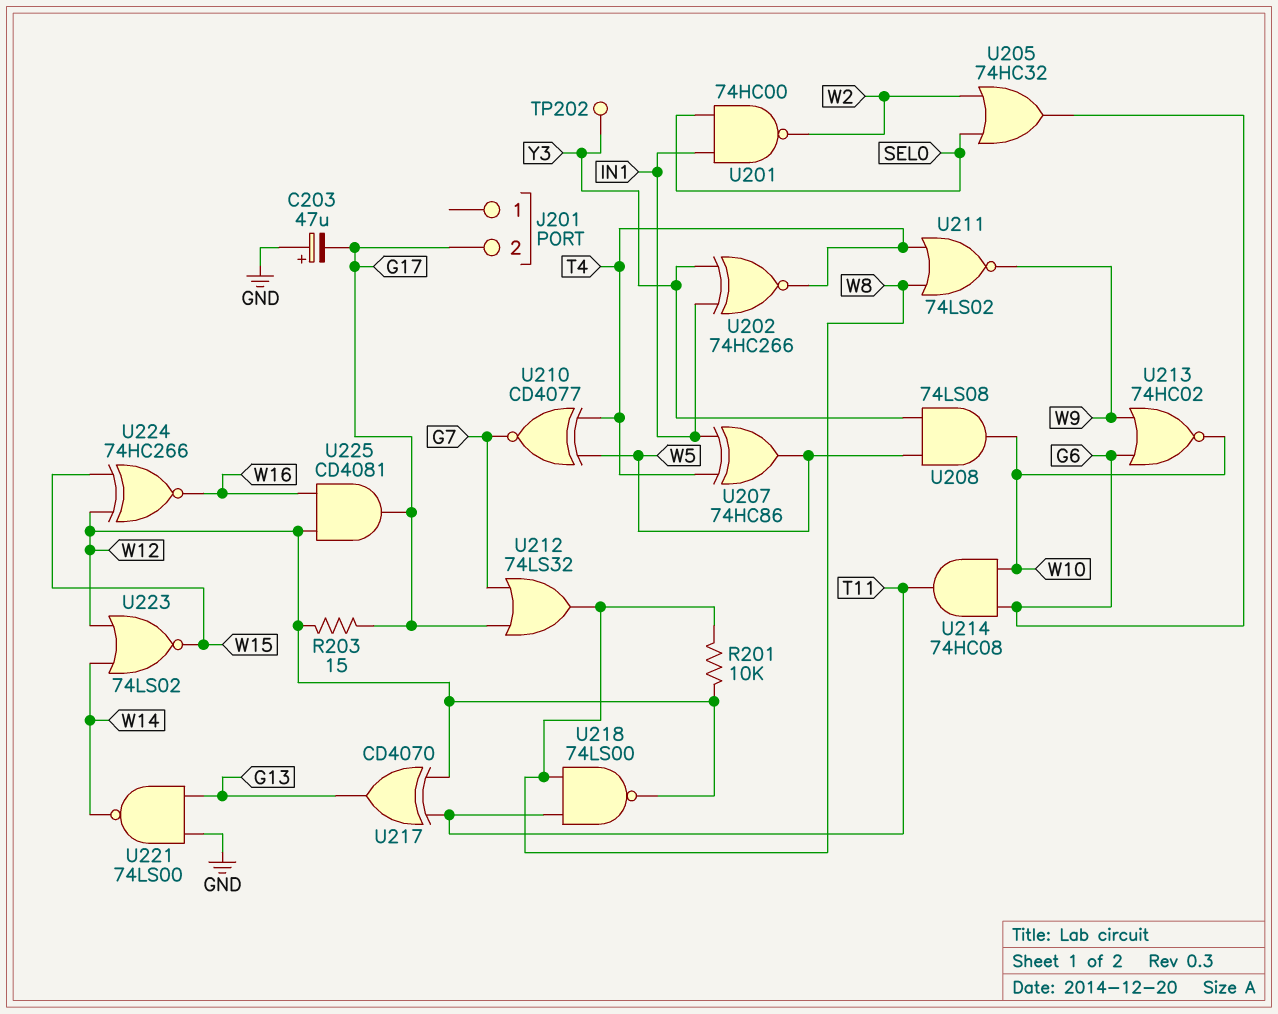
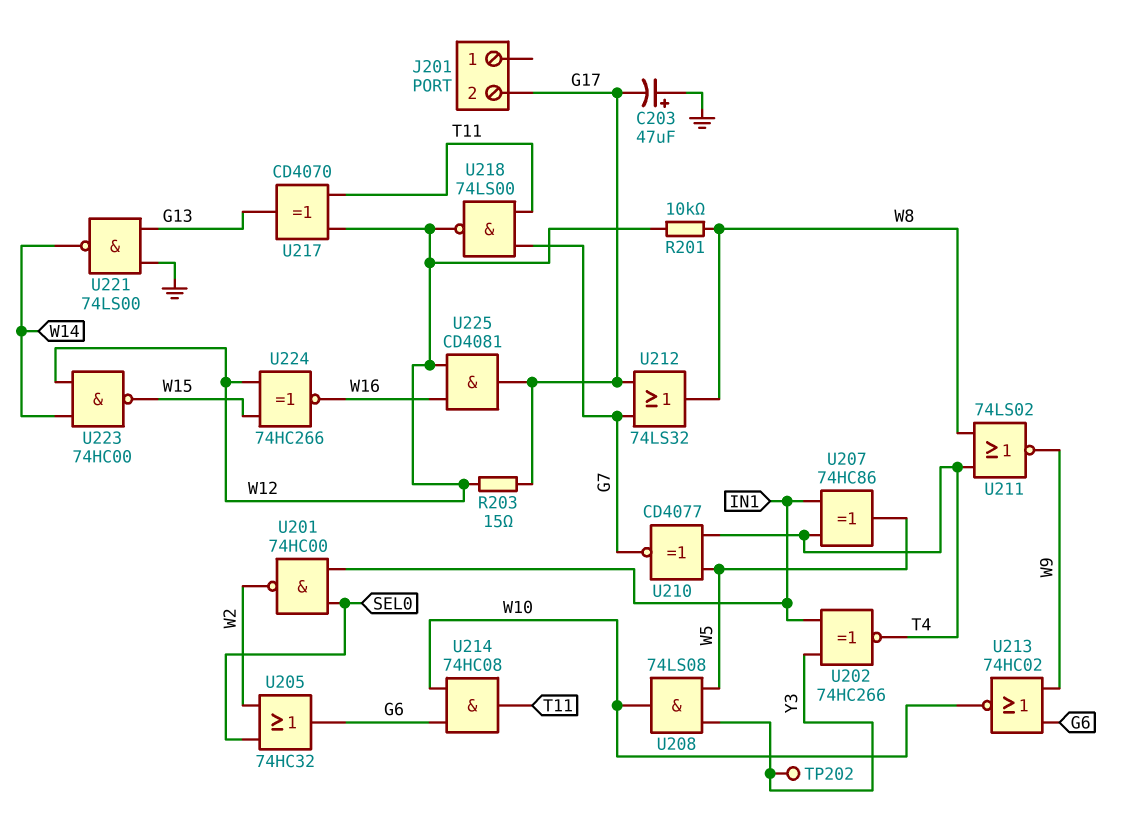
U218: NAND 74LS00 (in T11, in W8, out W12) -> NAND 74LS00 (in G7, in T11, out W12)
U223: NOR 74LS02 (in W12, in W14, out W15) -> NAND 74HC00 (in W12, in W14, out W15)

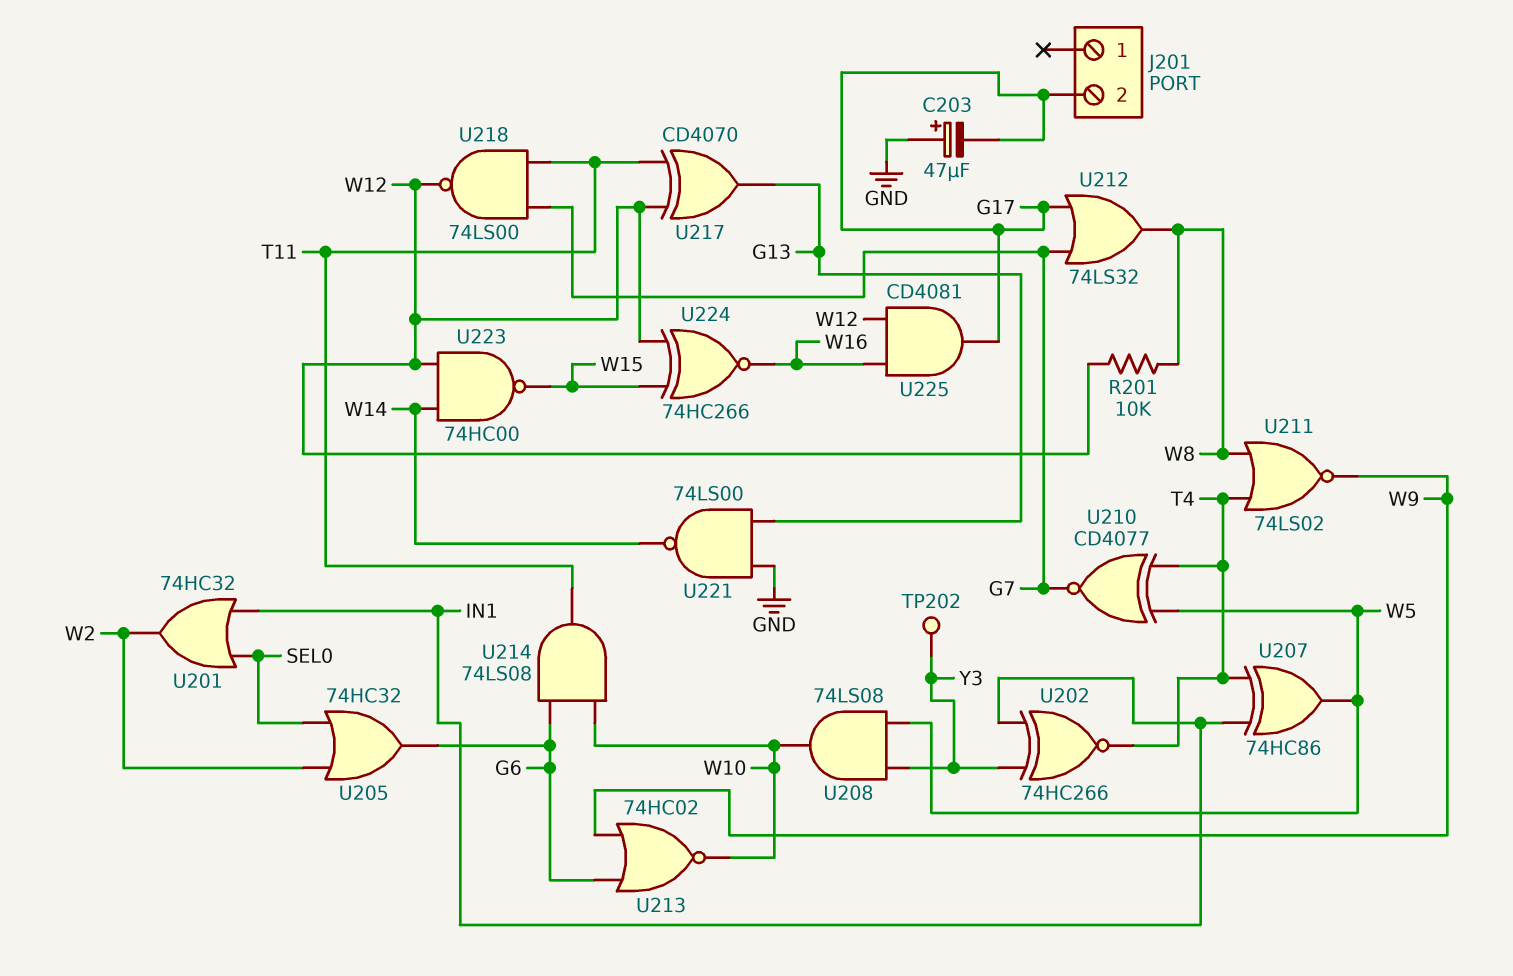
R203: 15 (G17, W12) -> none
U201: NAND 74HC00 (in IN1, in SEL0, out W2) -> OR 74HC32 (in IN1, in SEL0, out W2)
U214: AND 74HC08 (in G6, in W10, out T11) -> AND 74LS08 (in G6, in W10, out T11)

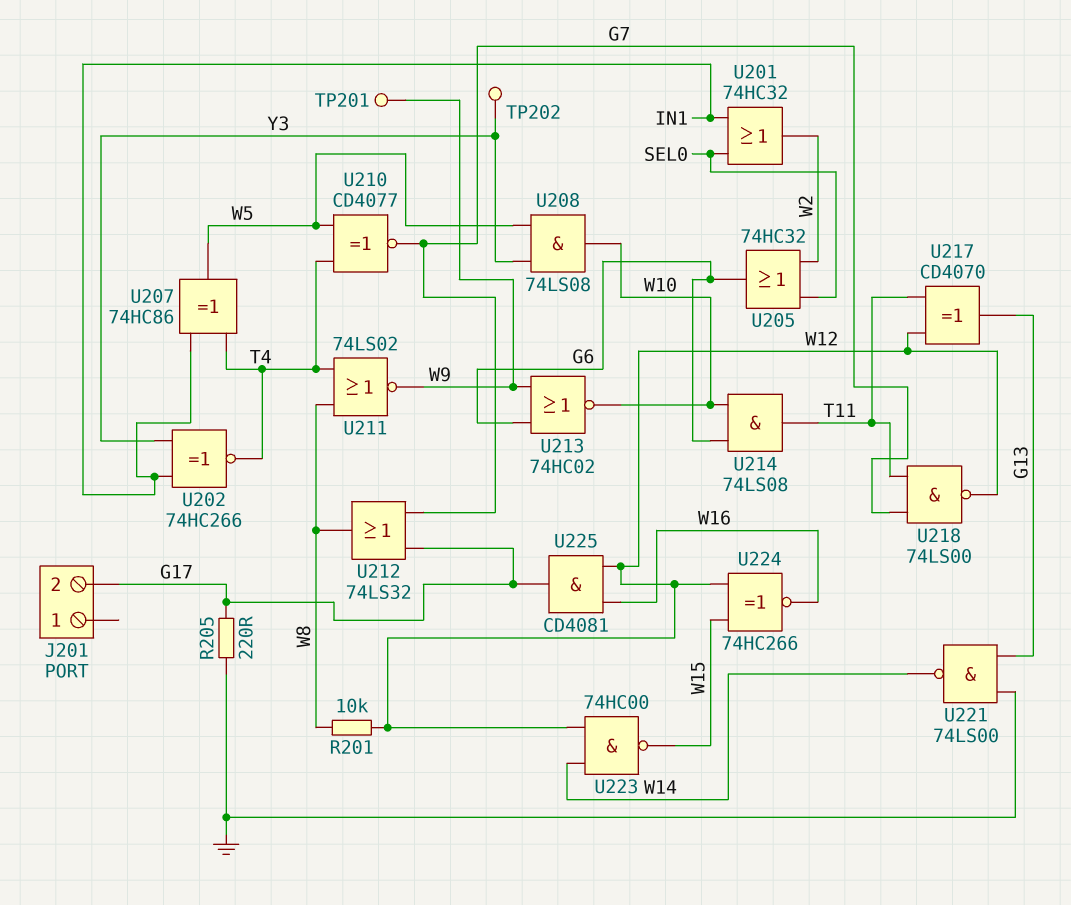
C203: 47uF (plus GND, minus G17) -> none
R205: none -> 220 (G17, GND)
TP201: none -> test point (W9)

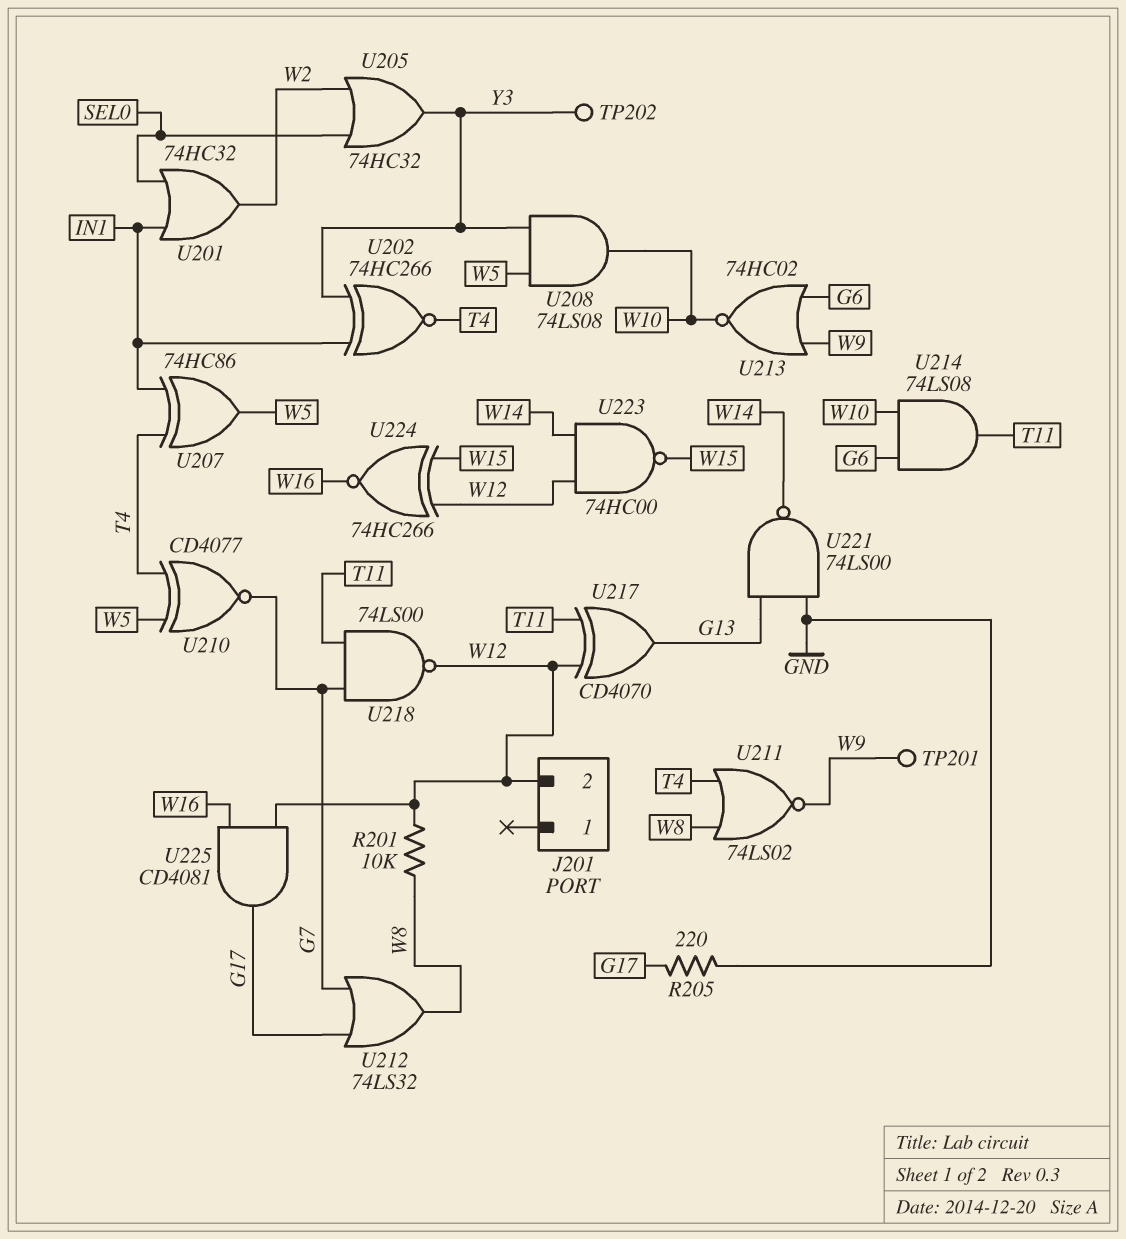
J201 pin 2: G17 -> W12
U205: OR 74HC32 (in SEL0, in W2, out G6) -> OR 74HC32 (in SEL0, in W2, out Y3)

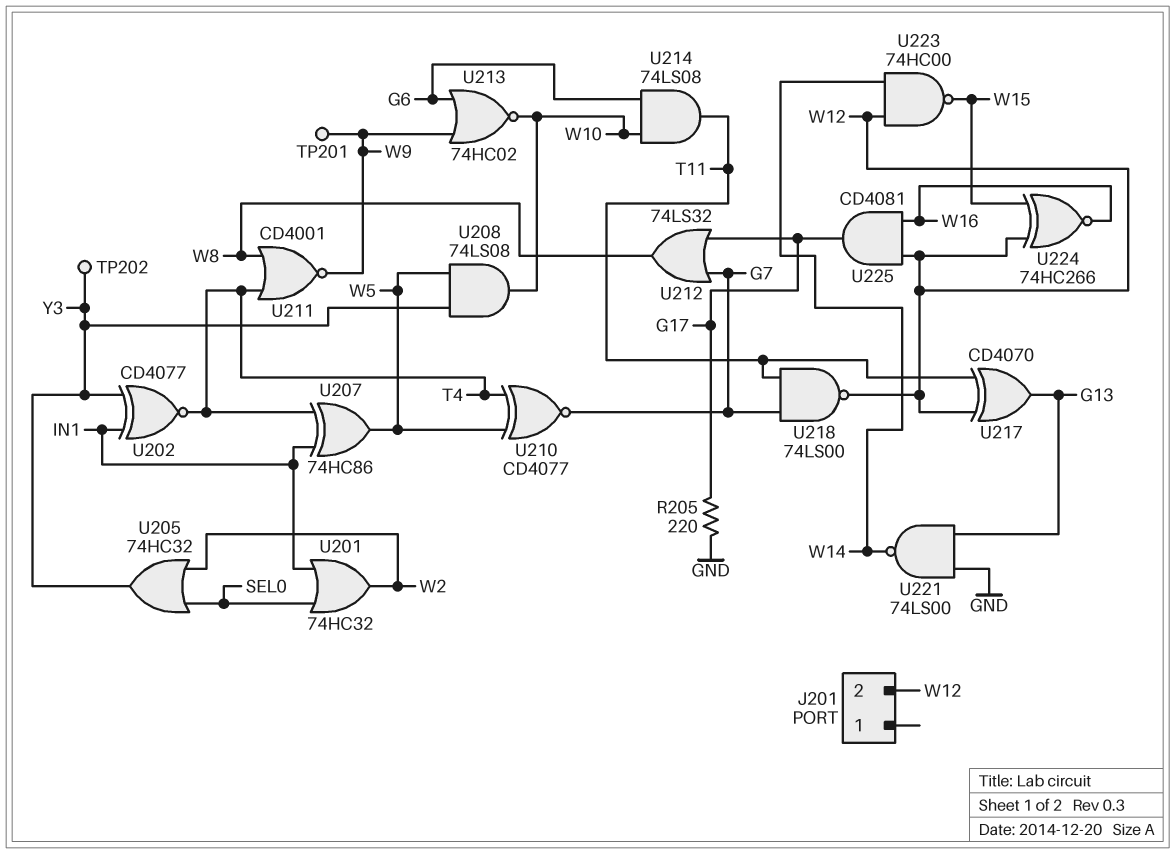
R201: 10k (W8, W12) -> none
U202: XNOR 74HC266 (in IN1, in Y3, out T4) -> XNOR CD4077 (in IN1, in Y3, out T4)
U211: NOR 74LS02 (in T4, in W8, out W9) -> NOR CD4001 (in T4, in W8, out W9)

